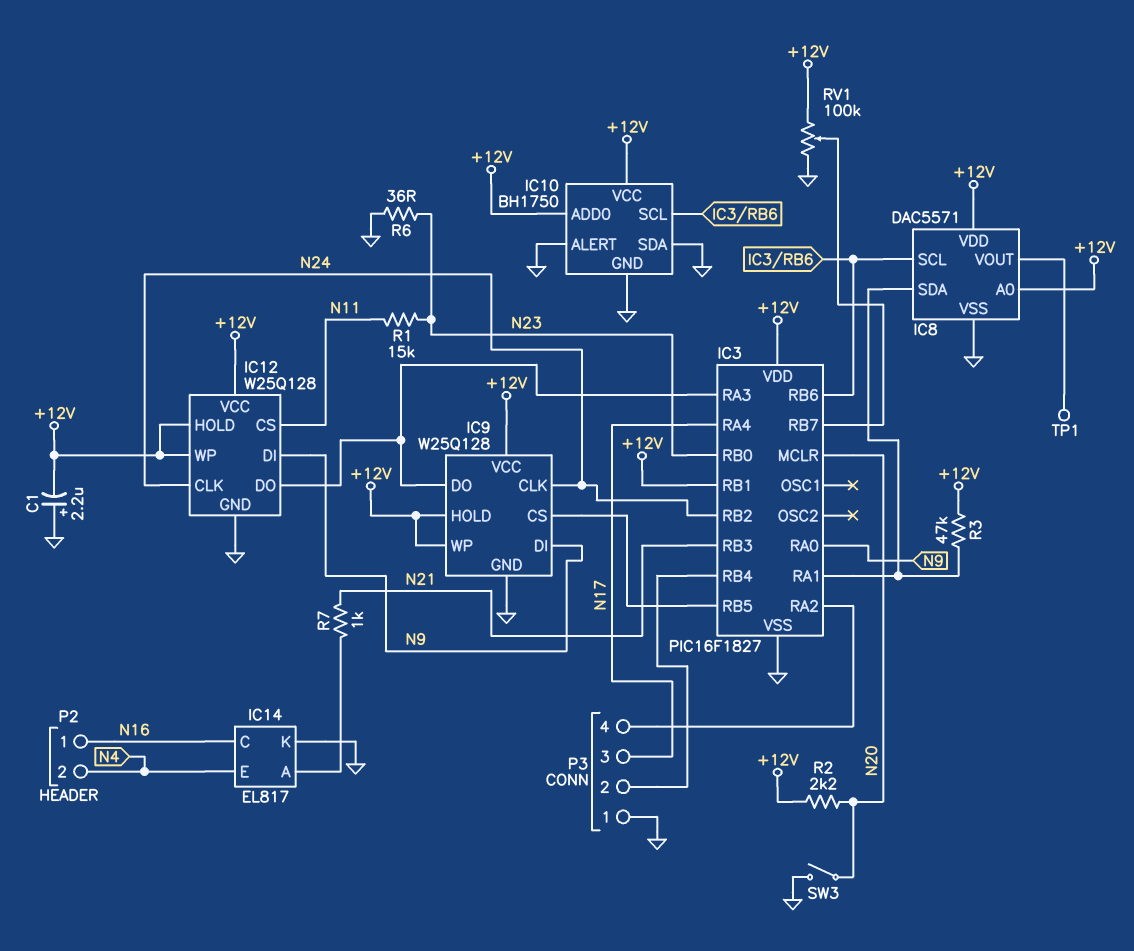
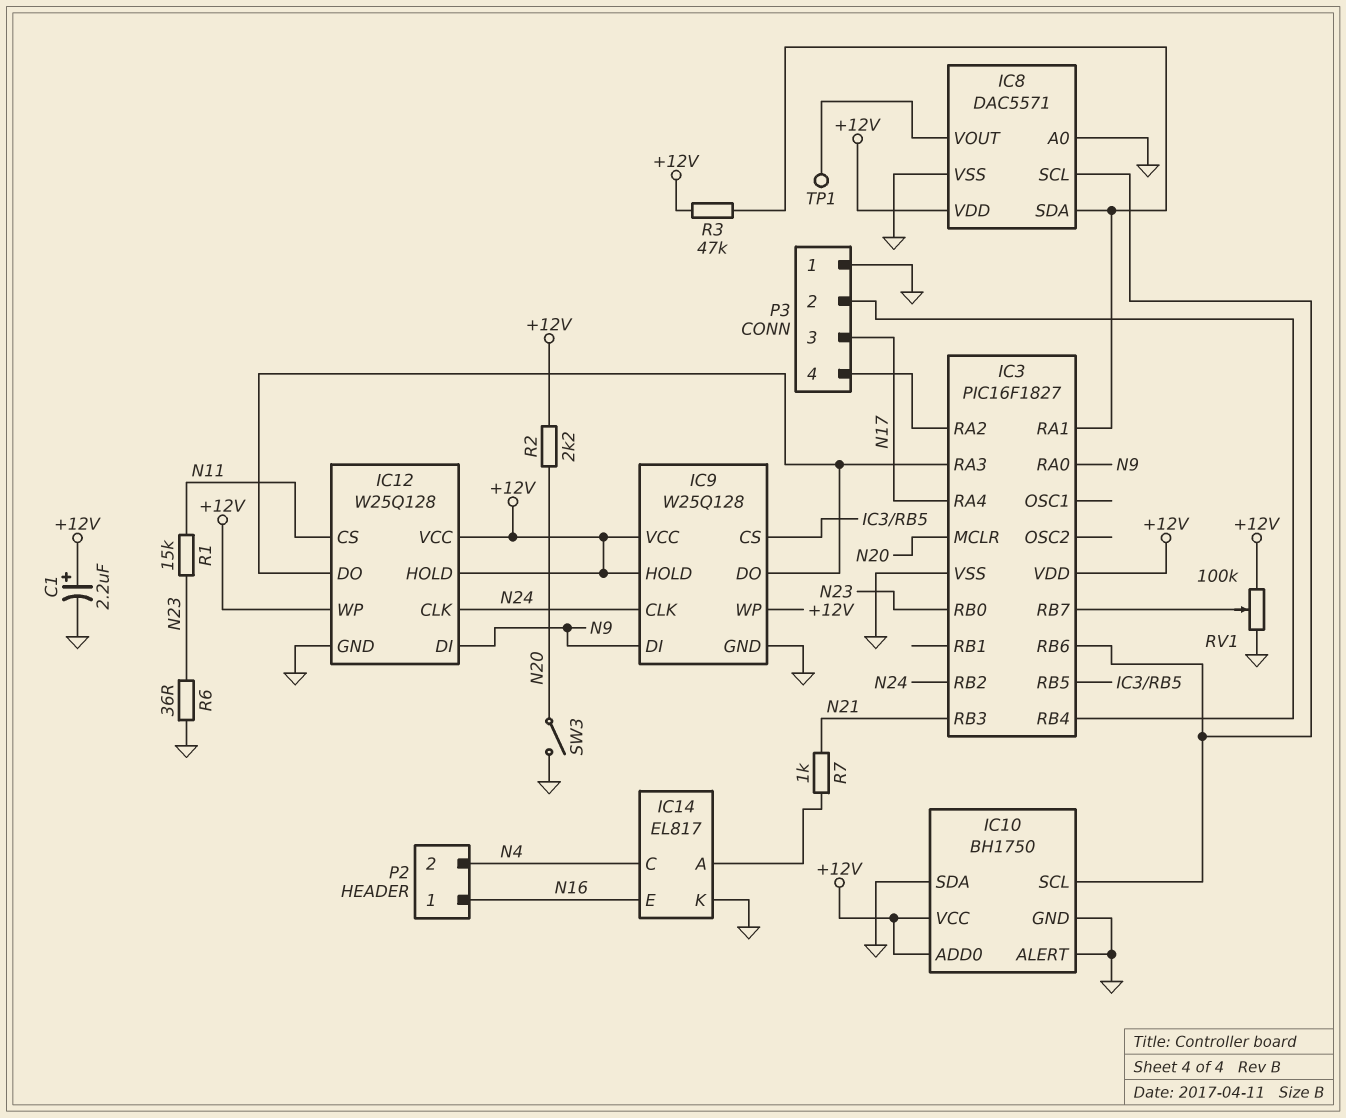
C1: 2.2uF (plus GND, minus +12V) -> 2.2uF (plus +12V, minus GND)
IC3 pin RB1: +12V -> none
IC8 pin A0: +12V -> GND
IC14 pin C: N16 -> N4
IC14 pin E: N4 -> N16

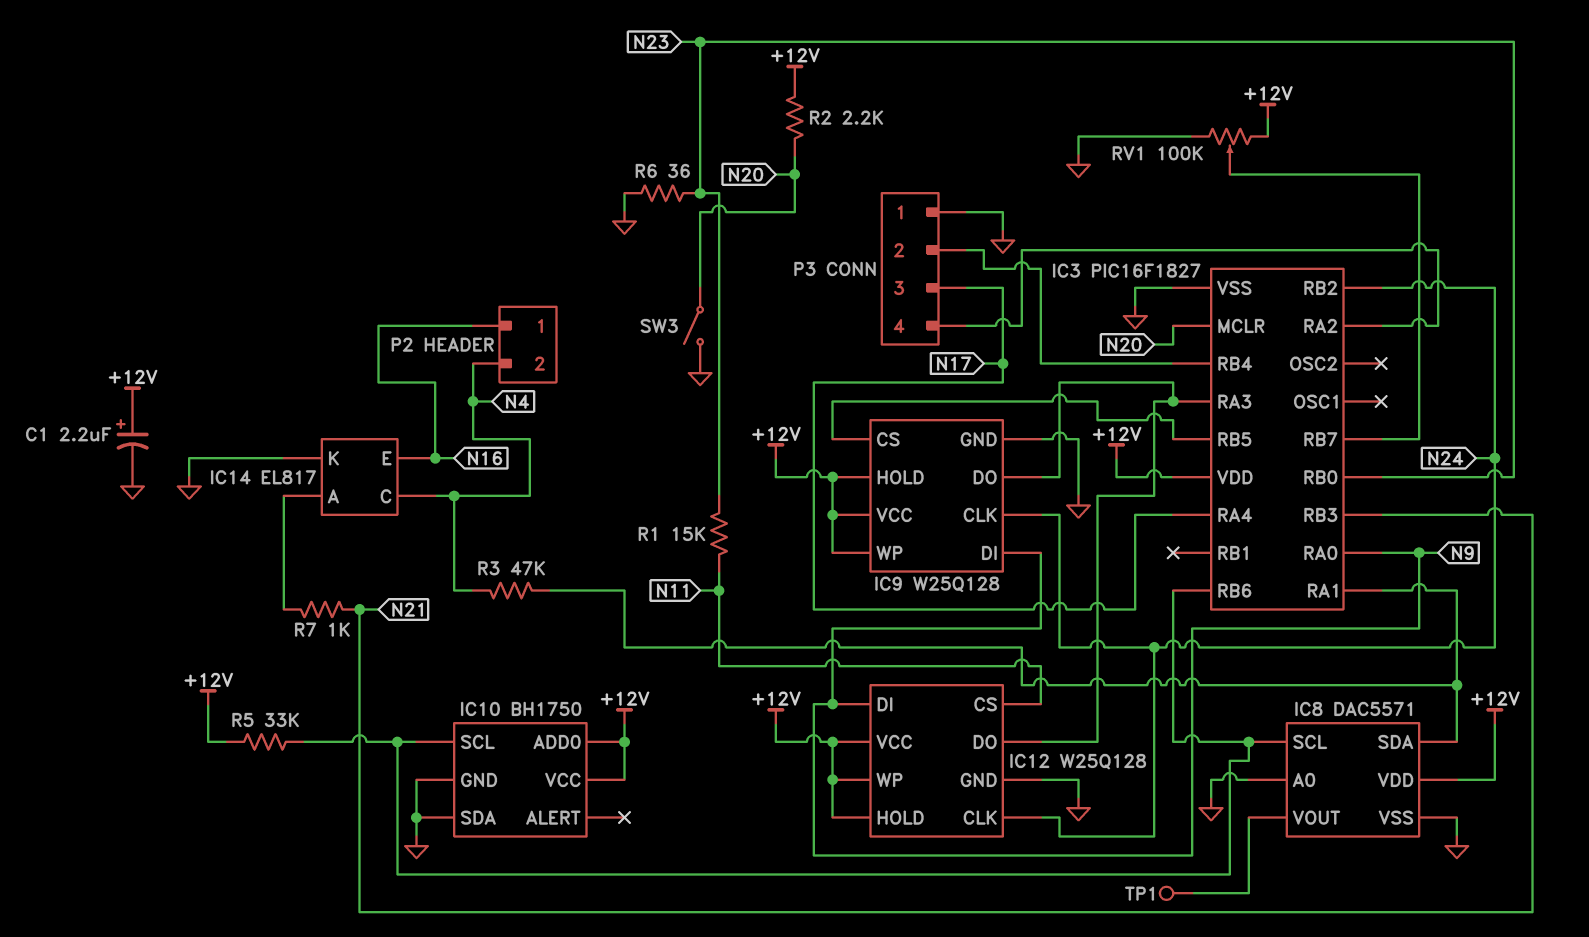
IC10 pin ALERT: GND -> none
R3: 47k (+12V, IC3/RA1) -> 47k (IC3/RA1, N4)
R5: none -> 33k (+12V, IC3/RB6)

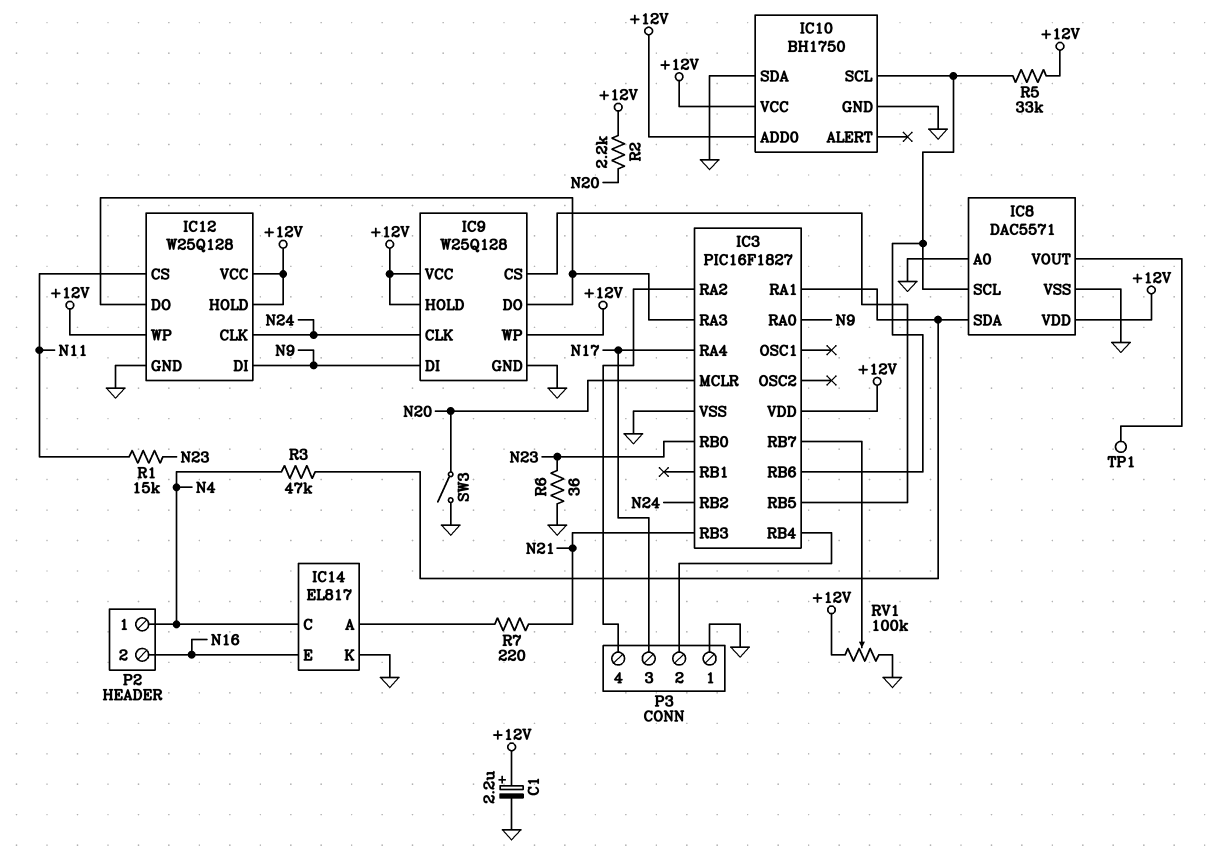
P2 pin 1: N16 -> N4
P2 pin 2: N4 -> N16
R7: 1k (IC14/A, N21) -> 220 (IC14/A, N21)

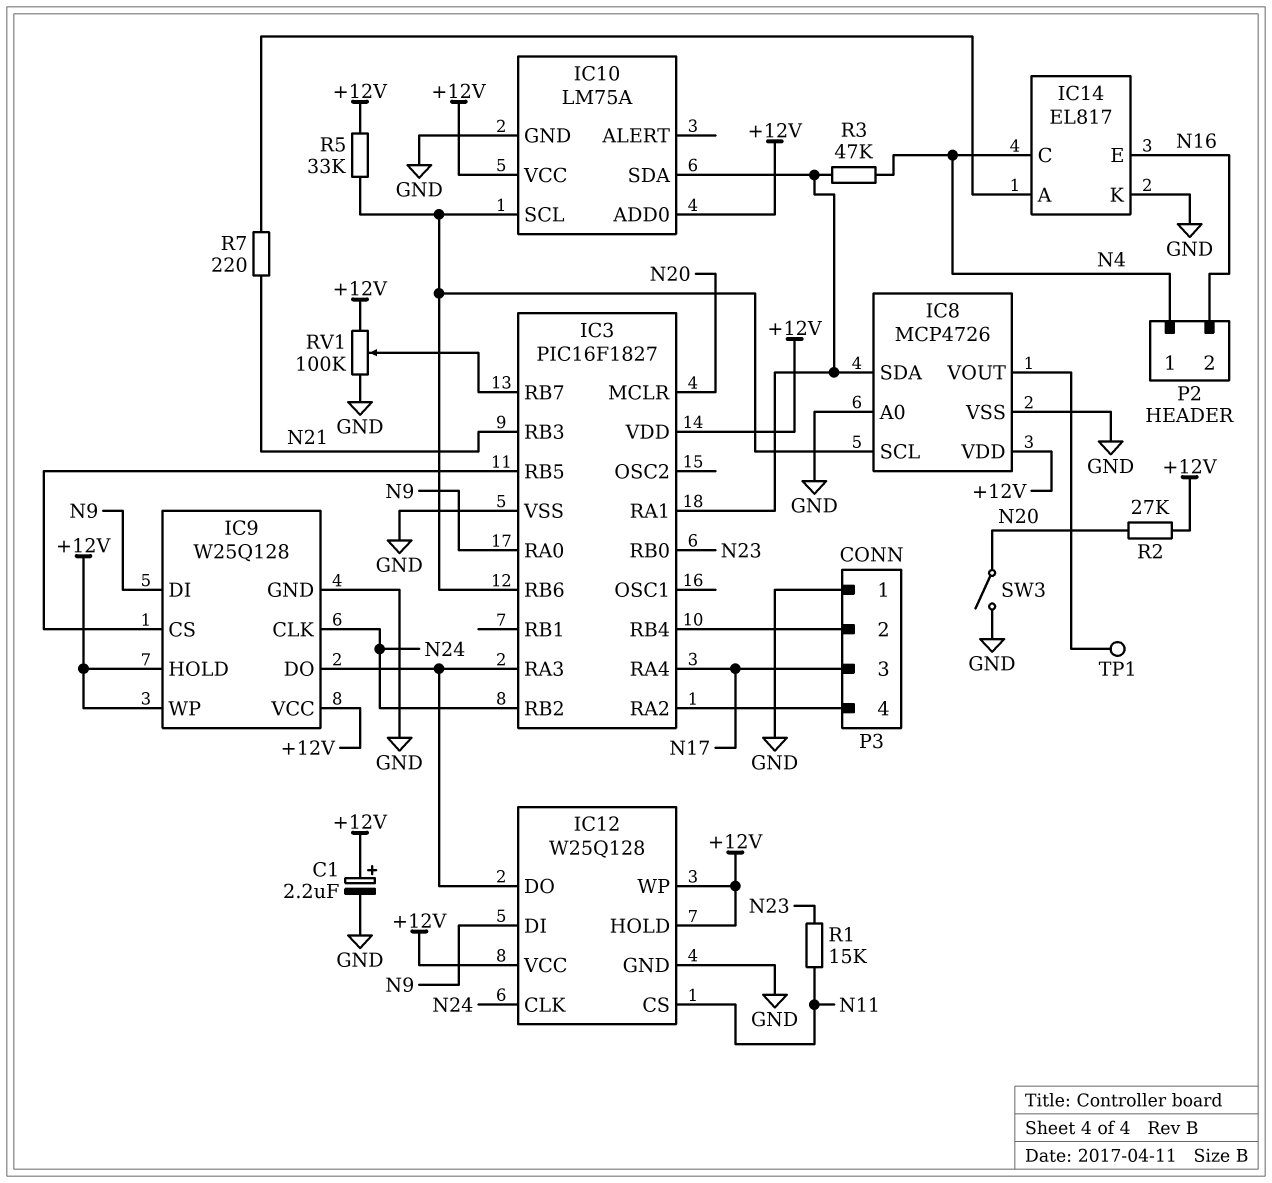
IC8: DAC5571 -> MCP4726
IC10: BH1750 -> LM75A
IC10 pin SDA: GND -> IC3/RA1
R2: 2.2k (+12V, N20) -> 27k (+12V, N20)
R6: 36 (GND, N23) -> none

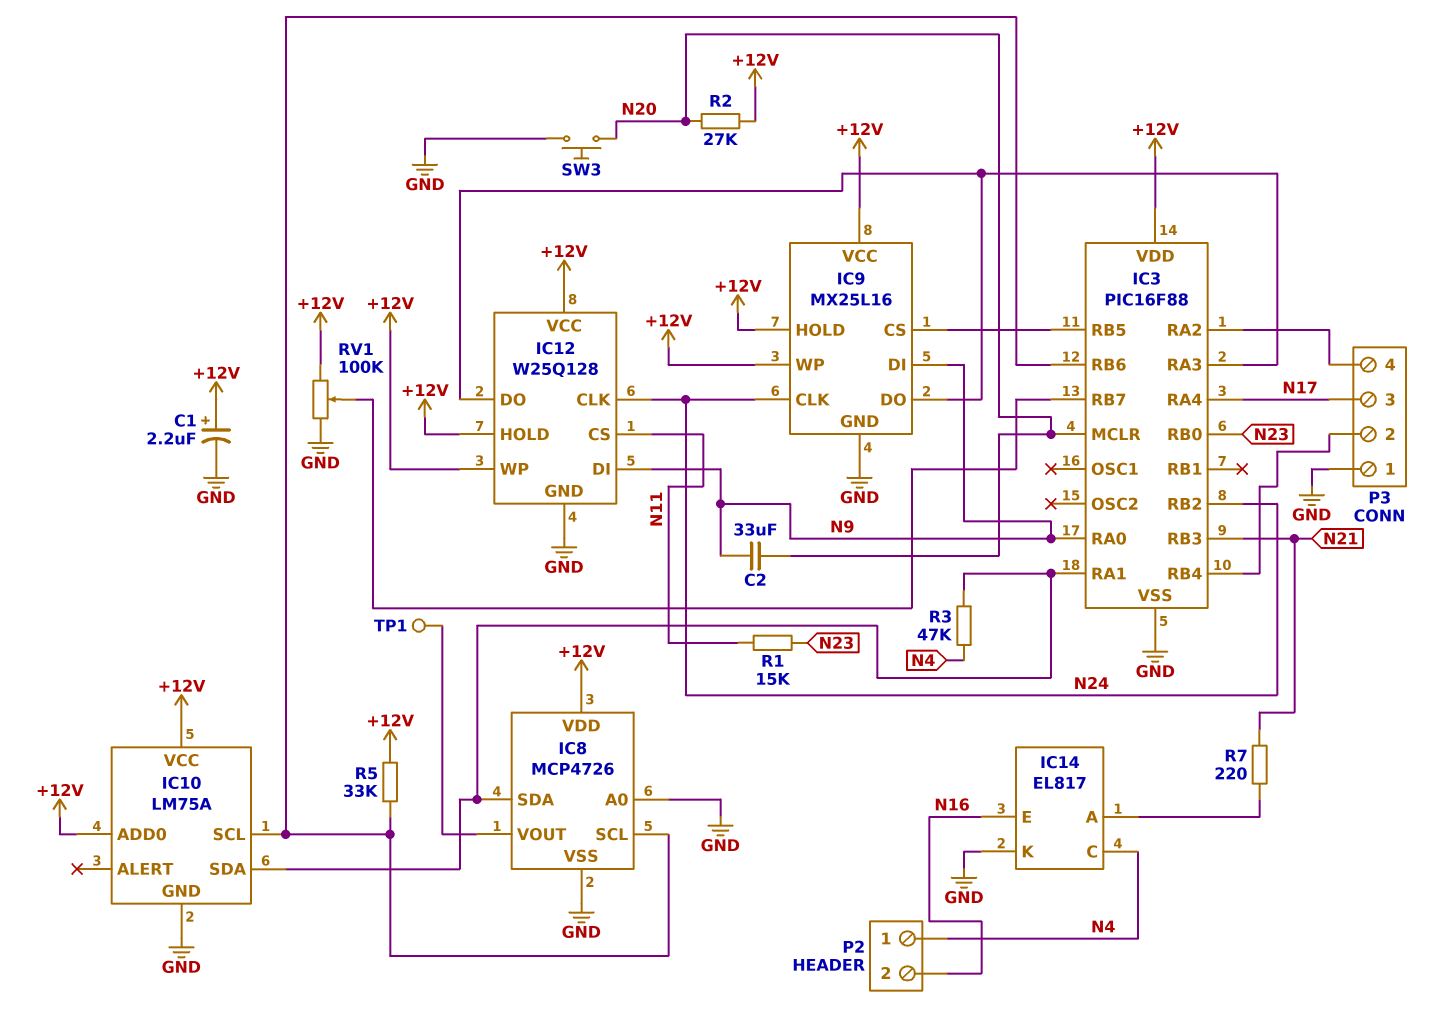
C2: none -> 33uF (N9, N20)
IC3: PIC16F1827 -> PIC16F88
IC9: W25Q128 -> MX25L16
SW3: switch (GND, N20) -> button (GND, N20)

